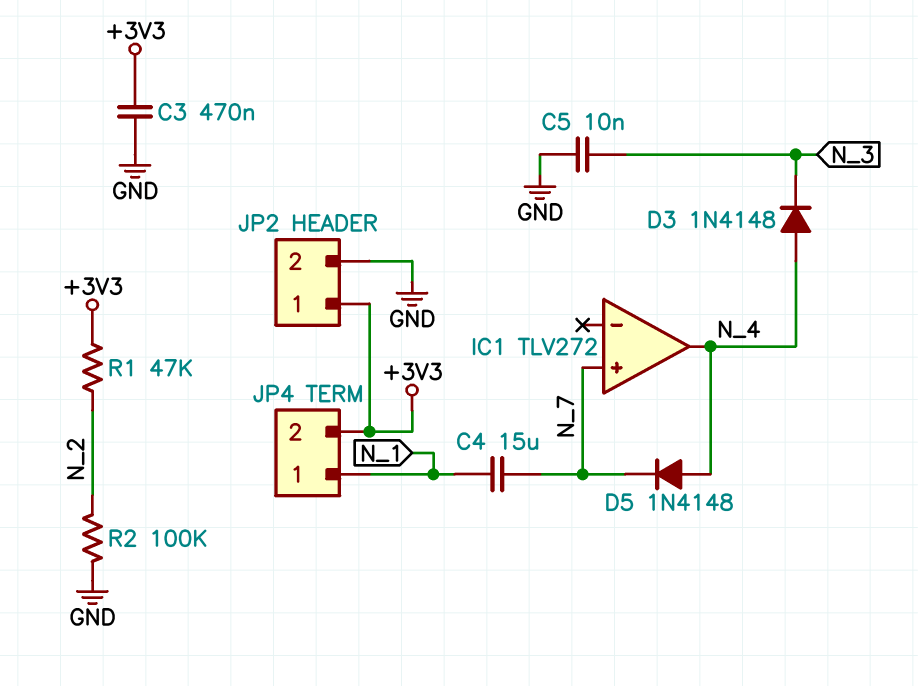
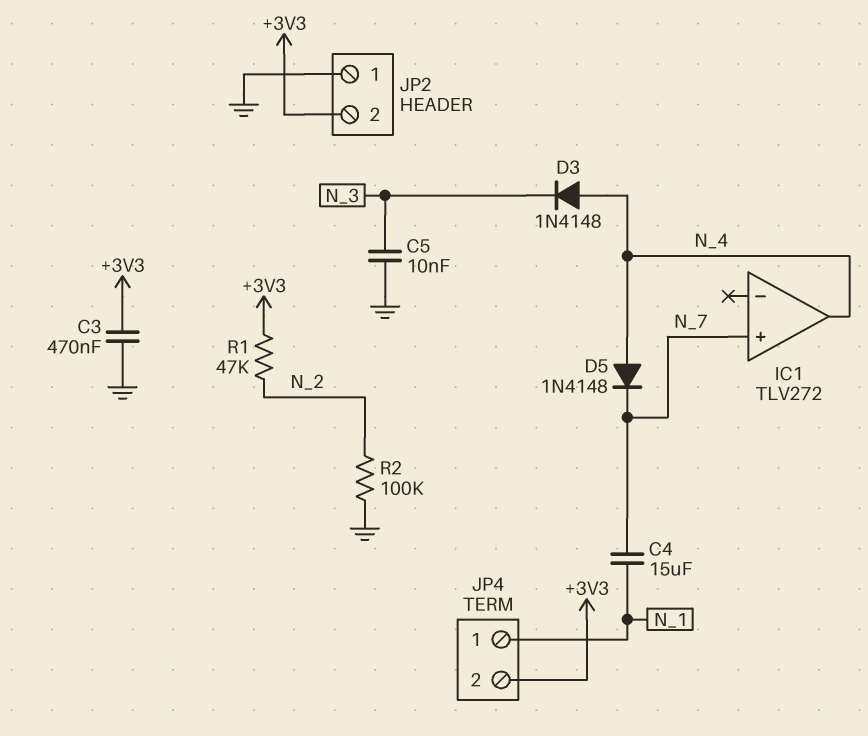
JP2 pin 1: +3V3 -> GND
JP2 pin 2: GND -> +3V3

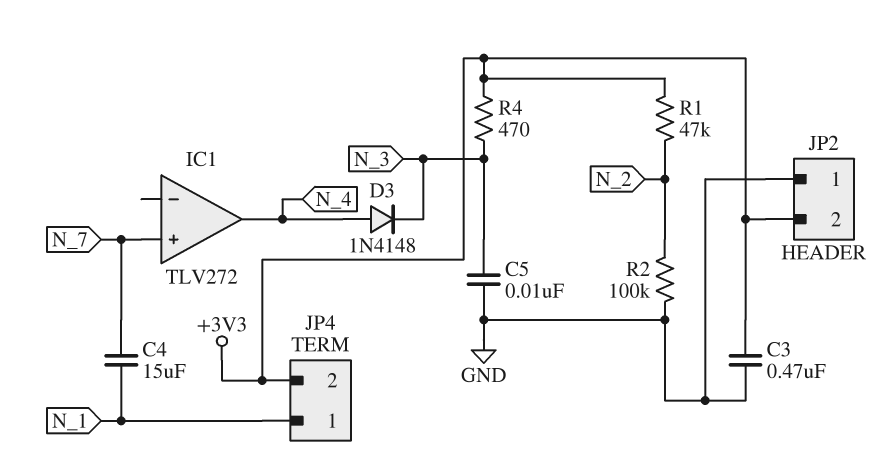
D5: diode 1N4148 (A N_4, K N_7) -> none
R4: none -> 470 (+3V3, N_3)

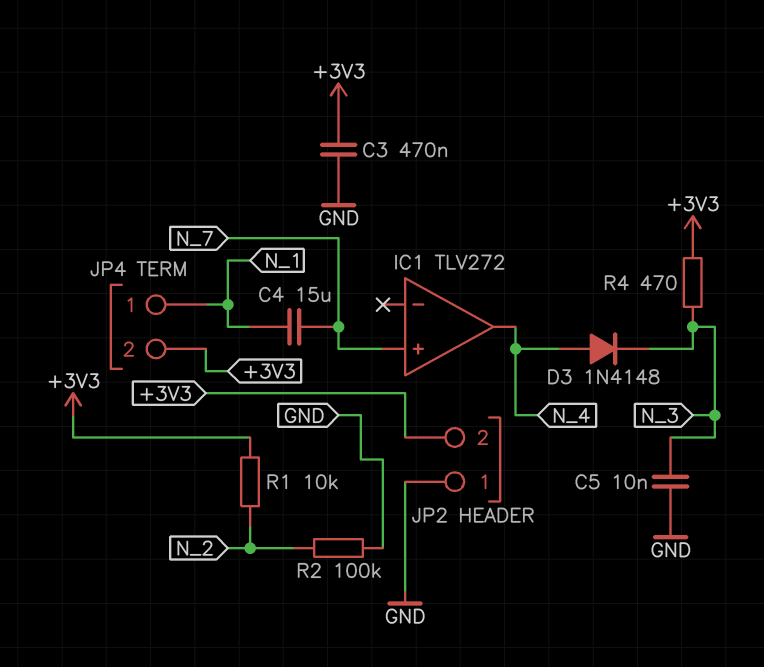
R1: 47k (+3V3, N_2) -> 10k (+3V3, N_2)

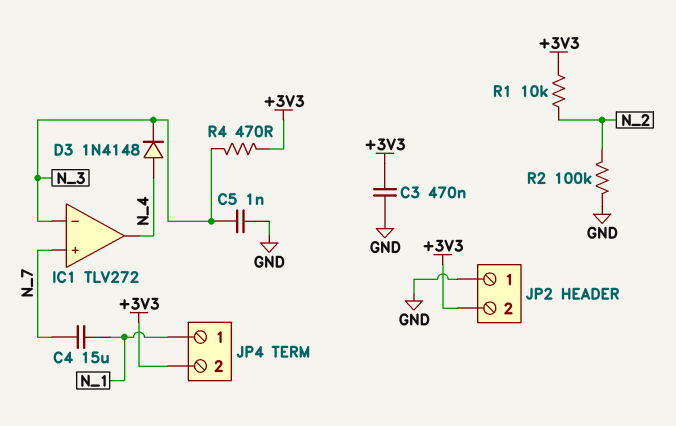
C5: 10nF (GND, N_3) -> 1nF (GND, N_3)
IC1 pin in-: none -> N_3

